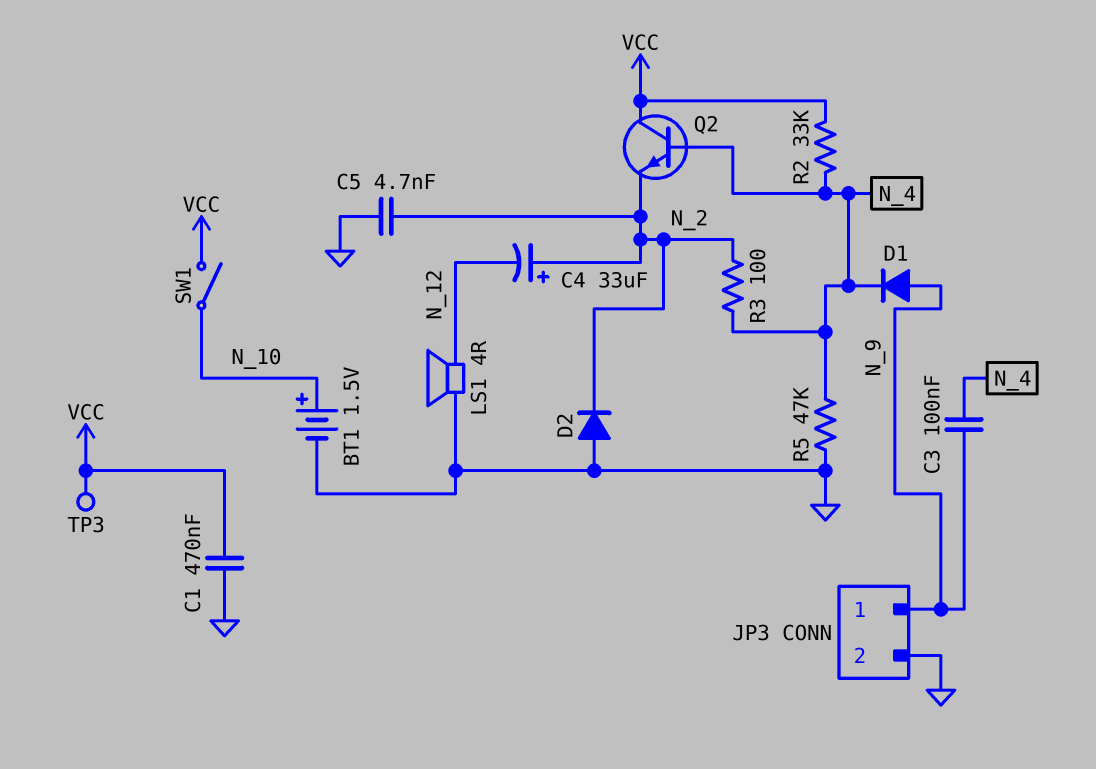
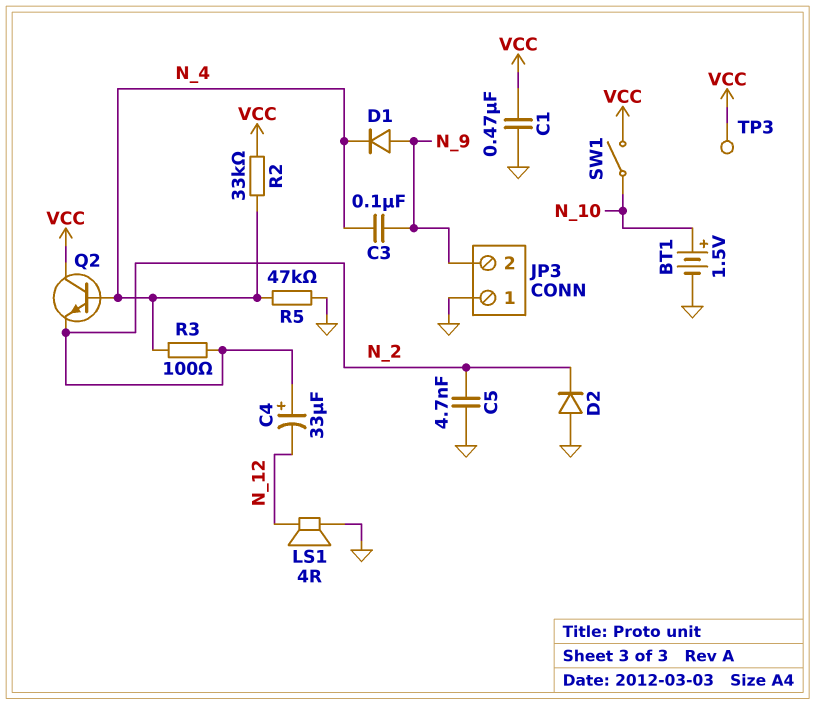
JP3 pin 1: N_9 -> GND
JP3 pin 2: GND -> N_9

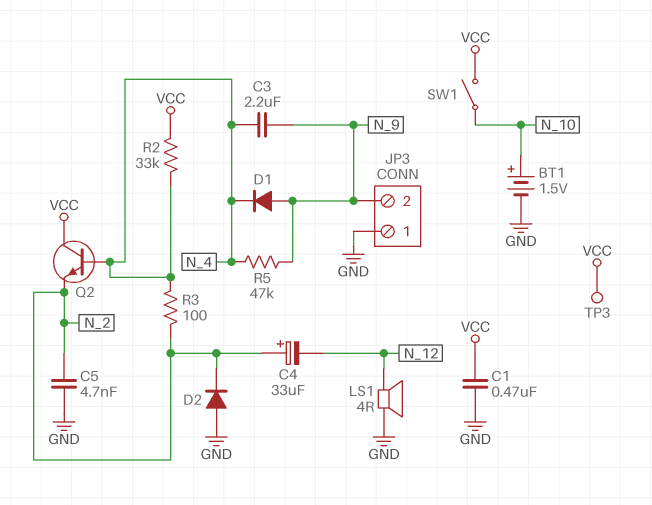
C3: 100nF (N_4, N_9) -> 2.2uF (N_4, N_9)
R5: 47k (GND, N_4) -> 47k (N_4, N_9)

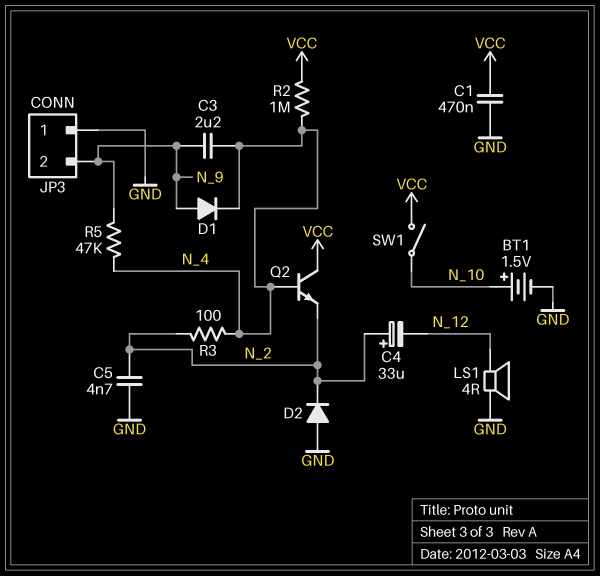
R2: 33k (N_4, VCC) -> 1M (N_4, VCC)
TP3: test point (VCC) -> none

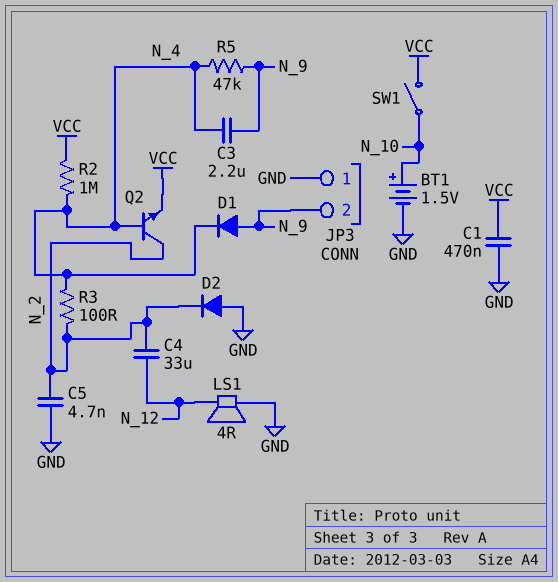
C4: 33uF (plus N_2, minus N_12) -> 33uF (N_2, N_12)
Q2: NPN (B N_4, C VCC, E N_2) -> NPN (B N_4, C N_2, E VCC)

